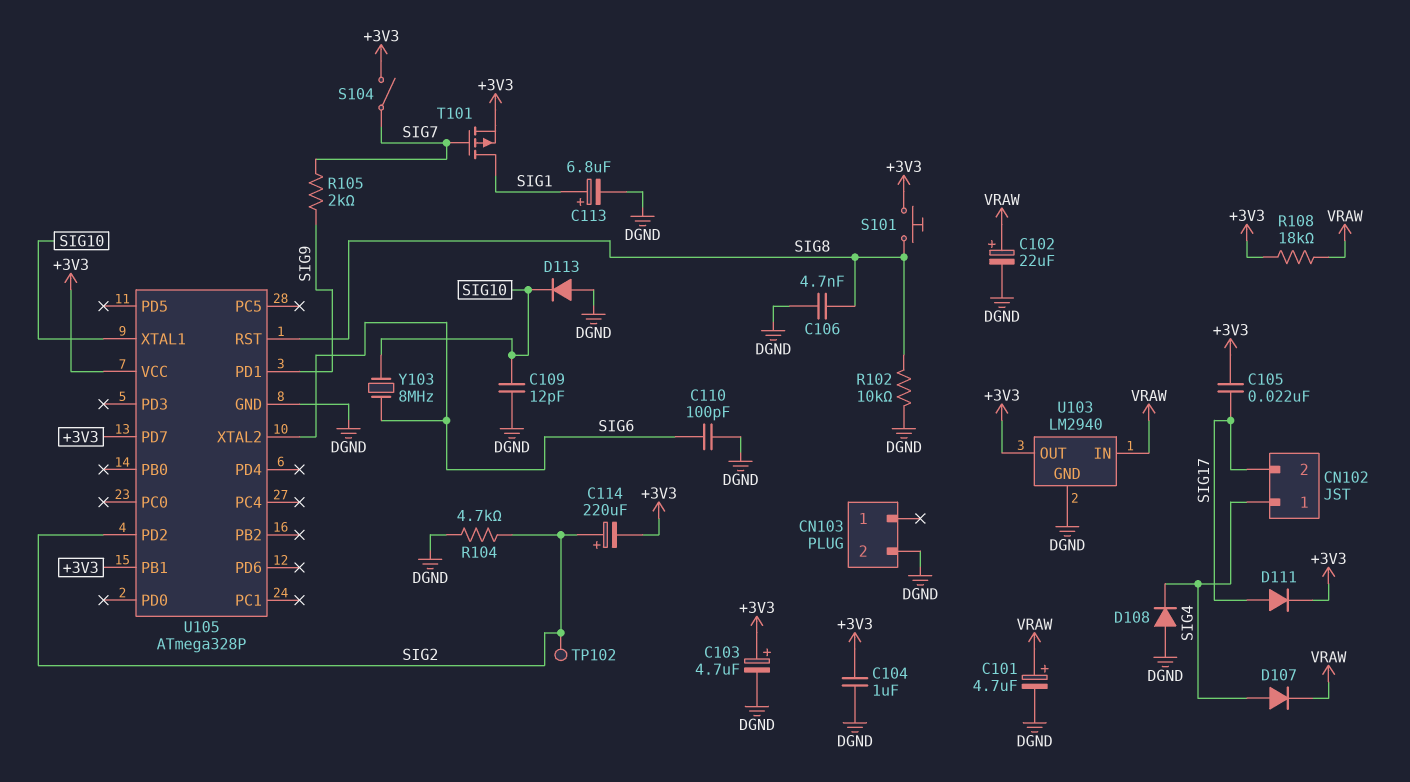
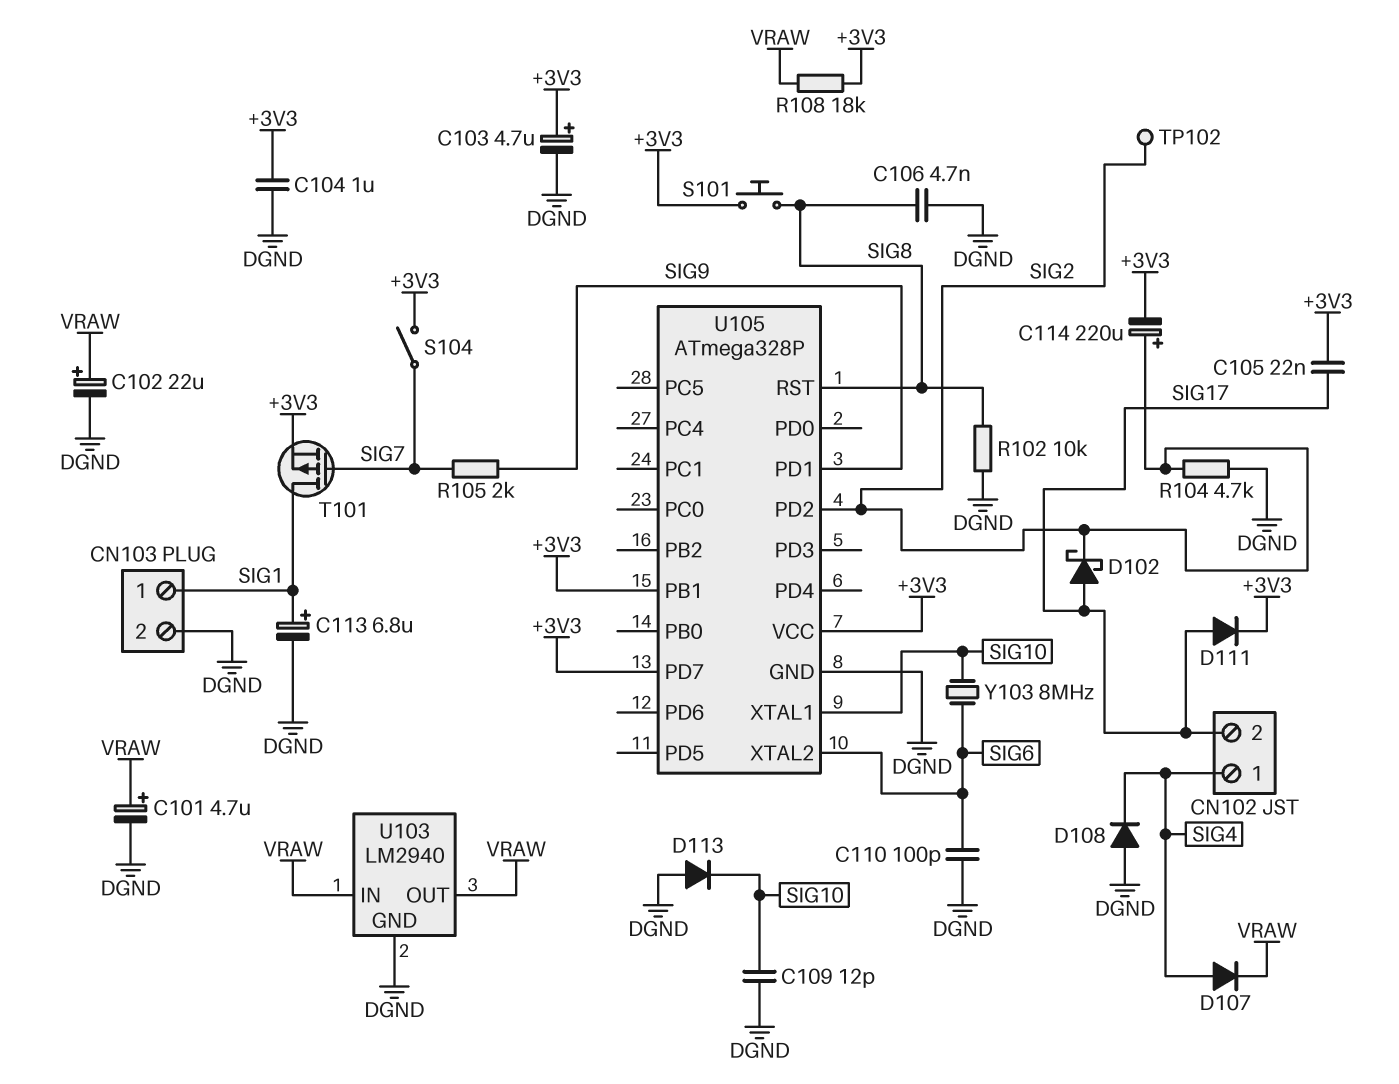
CN103 pin 1: none -> SIG1
D102: none -> schottky (A SIG17, K SIG2)
U103 pin OUT: +3V3 -> VRAW

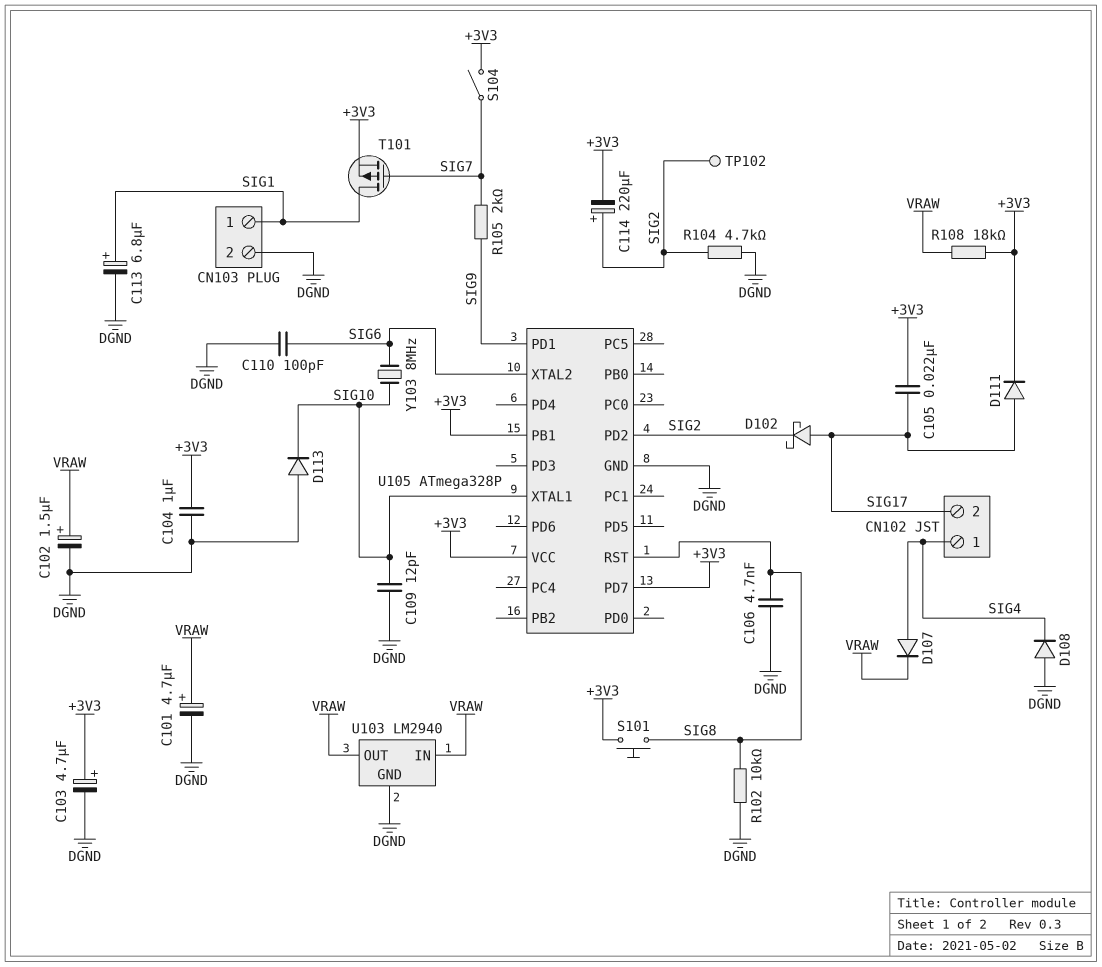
C102: 22uF (plus VRAW, minus DGND) -> 1.5uF (plus VRAW, minus DGND)

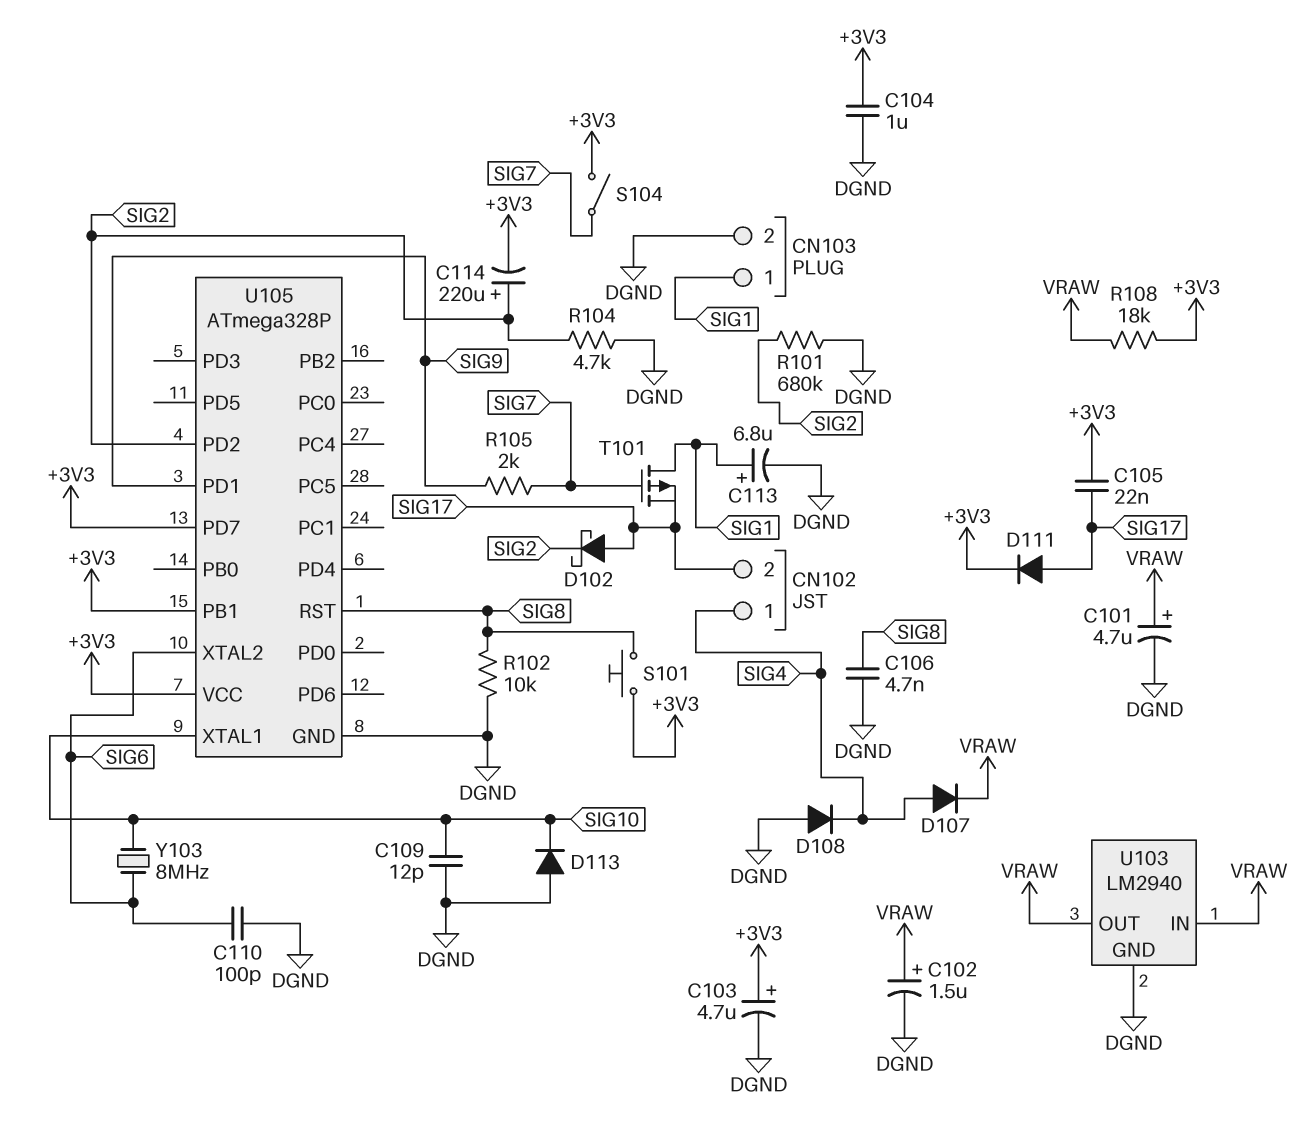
R101: none -> 680k (DGND, SIG2)
T101: PMOS (G SIG7, D SIG1, S +3V3) -> PMOS (G SIG7, D SIG1, S SIG17)
TP102: test point (SIG2) -> none

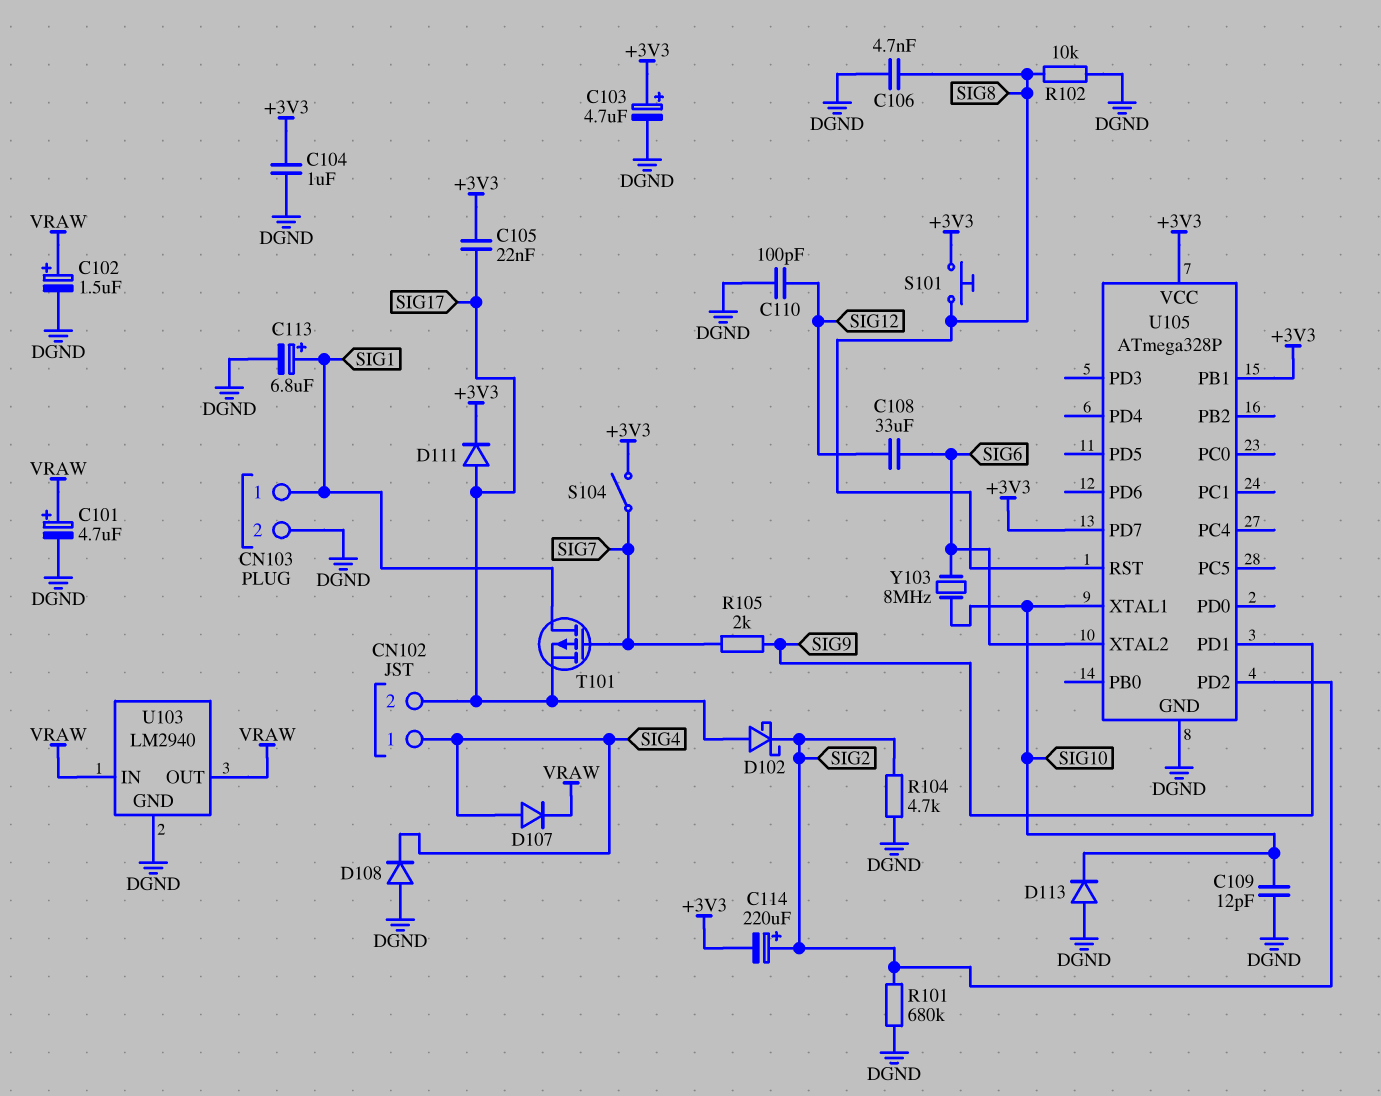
C108: none -> 33uF (SIG6, SIG12)
C110: 100pF (DGND, SIG6) -> 100pF (DGND, SIG12)
R108: 18k (+3V3, VRAW) -> none

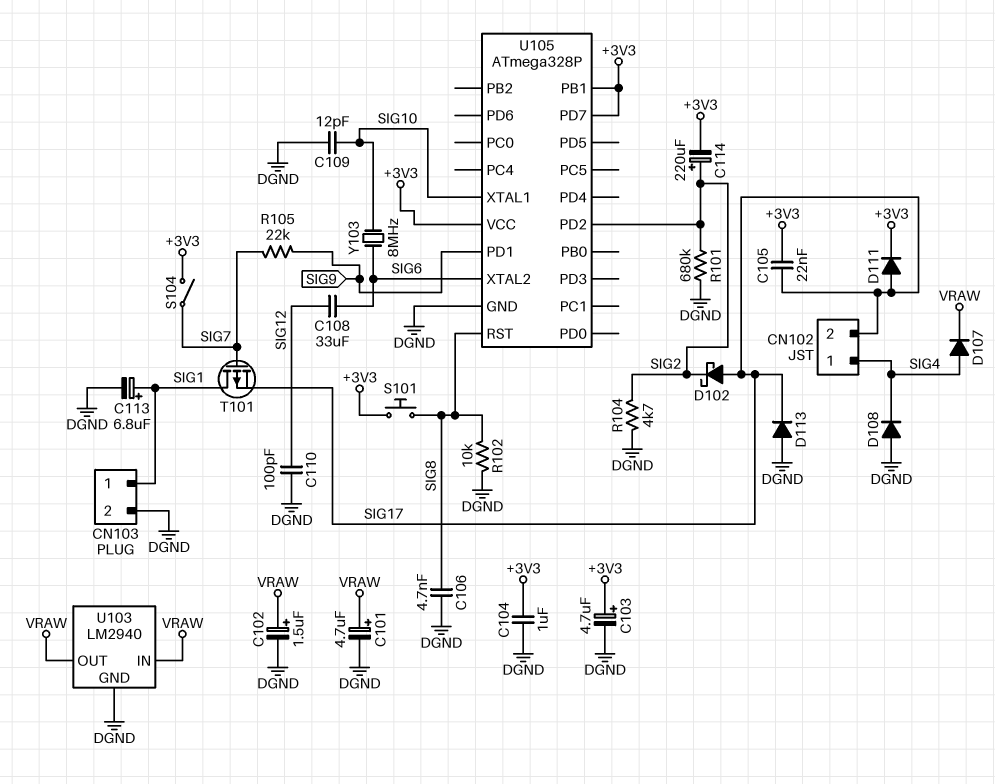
D113: diode (A DGND, K SIG10) -> diode (A DGND, K SIG17)
R105: 2k (SIG7, SIG9) -> 22k (SIG7, SIG9)

